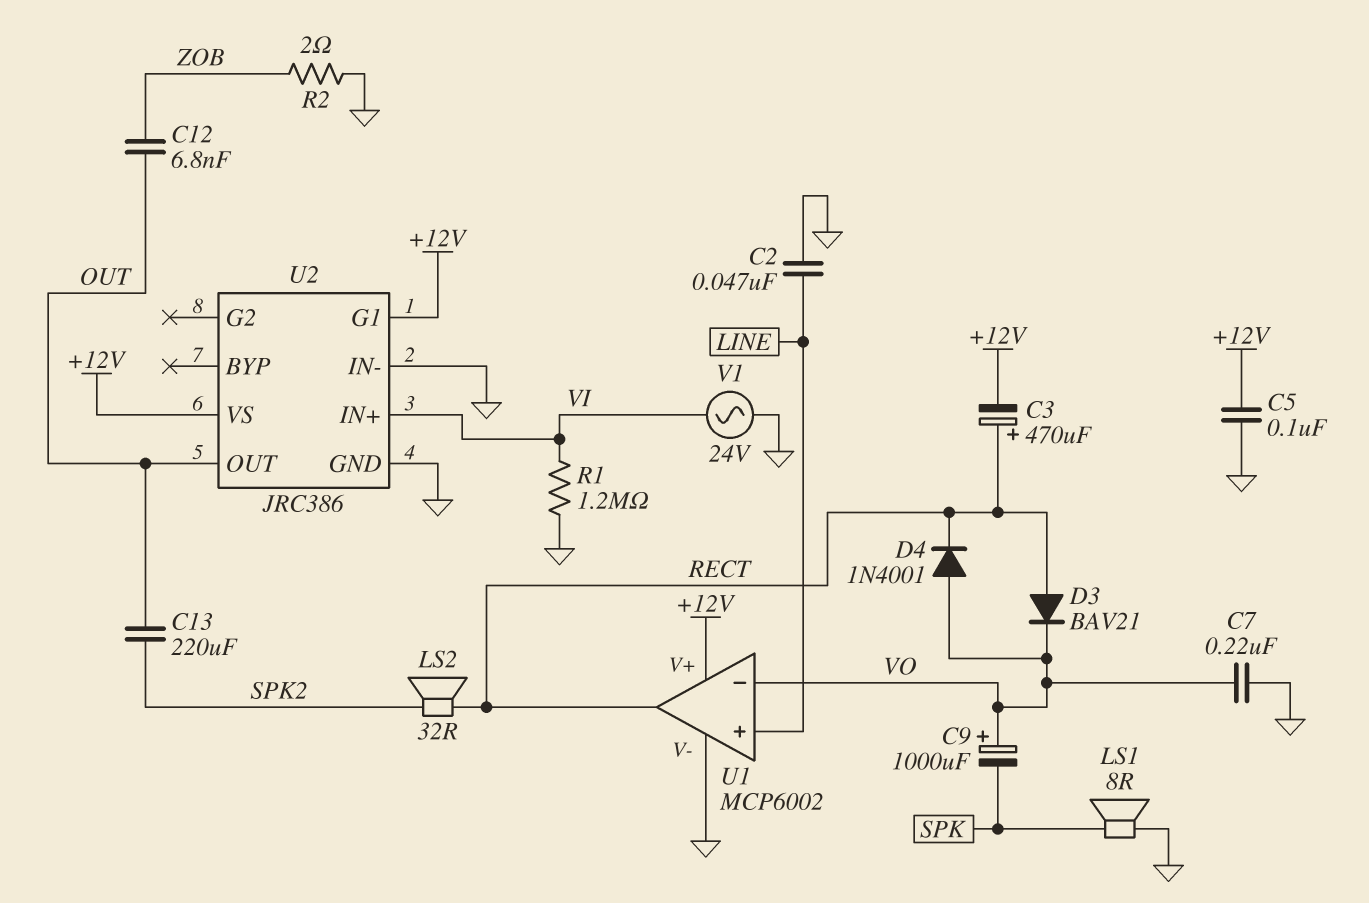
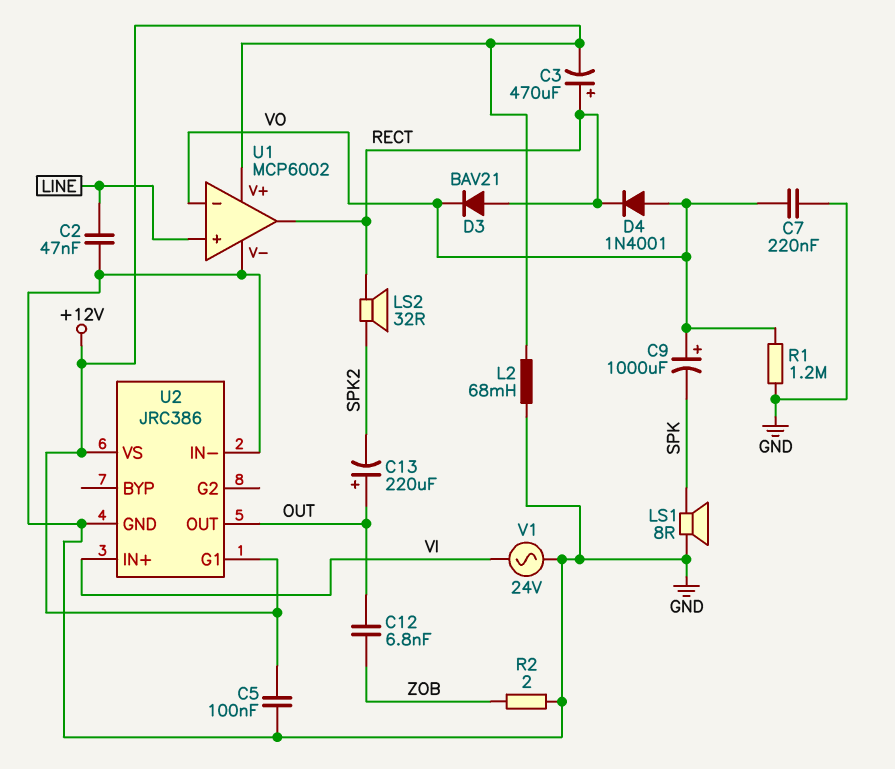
C13: 220uF (OUT, SPK2) -> 220uF (plus OUT, minus SPK2)
L2: none -> 68mH (+12V, GND)
R1: 1.2M (GND, VI) -> 1.2M (GND, VO)

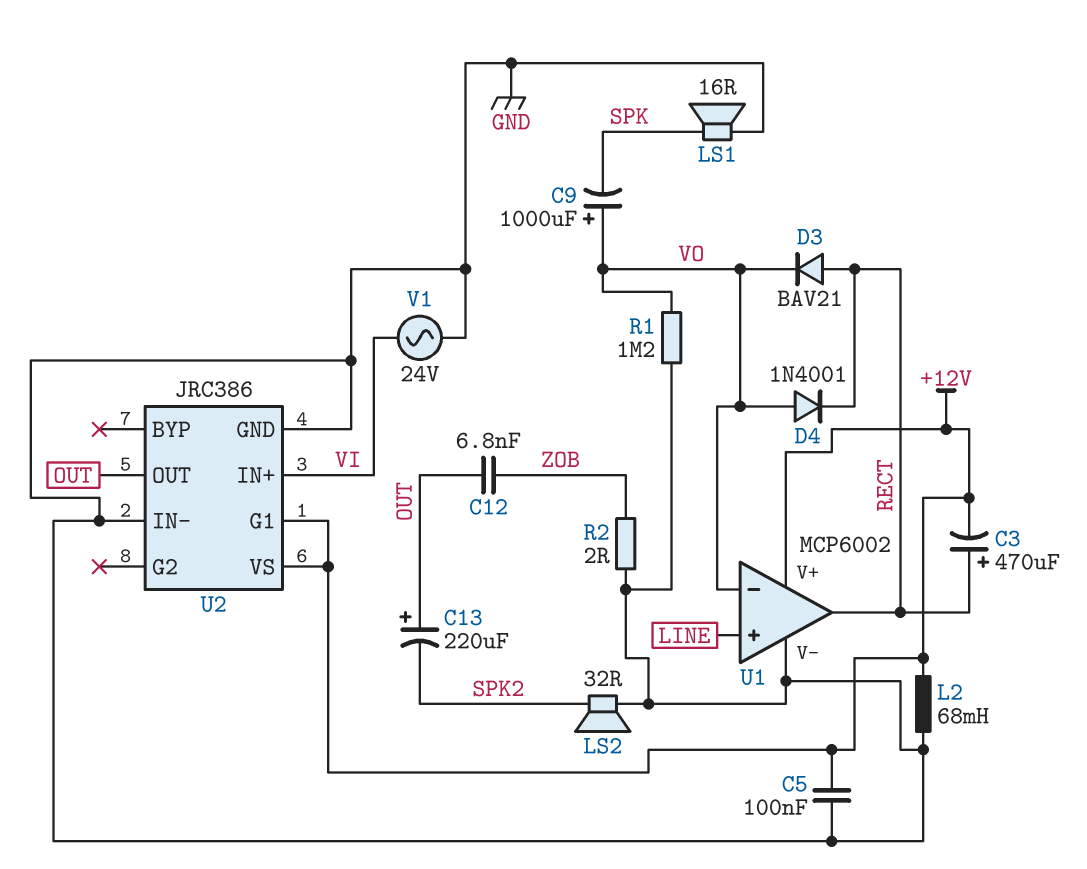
C2: 47nF (GND, LINE) -> none
C7: 220nF (GND, VO) -> none
LS1: speaker 8R (GND, SPK) -> speaker 16R (GND, SPK)
LS2: speaker 32R (RECT, SPK2) -> speaker 32R (GND, SPK2)

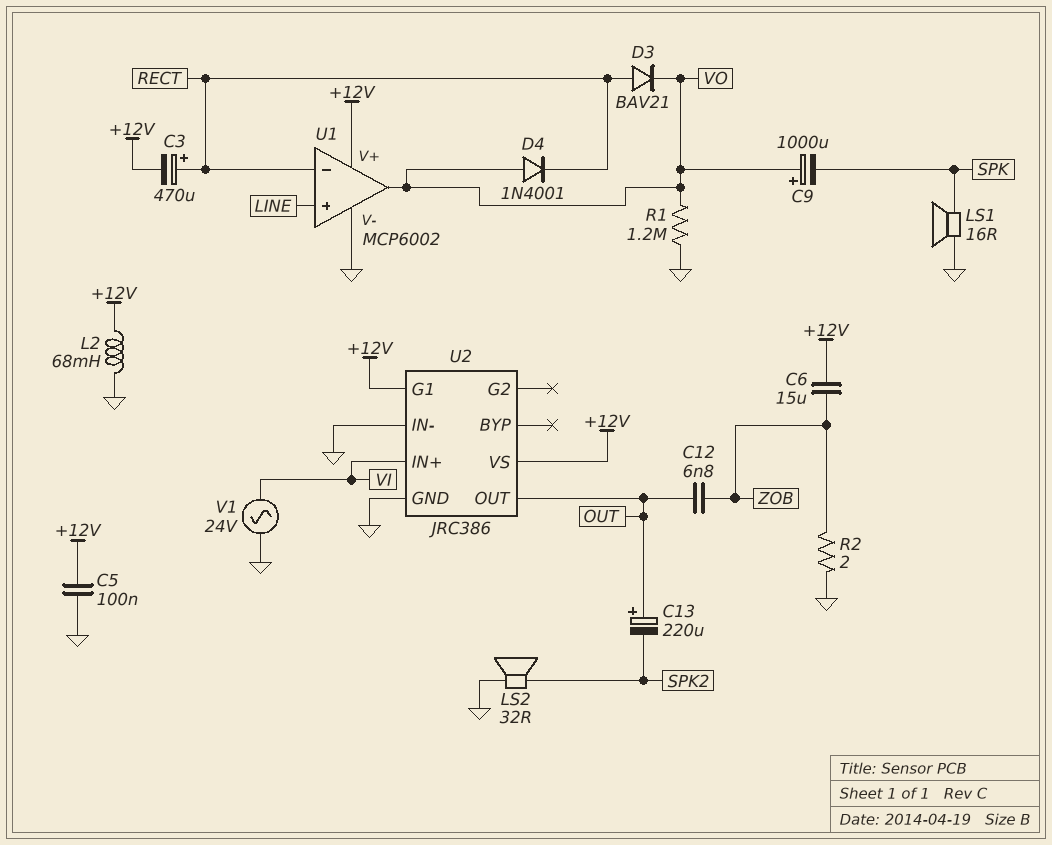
C6: none -> 15uF (+12V, ZOB)
U1 pin in-: VO -> RECT
U1 pin out: RECT -> VO

